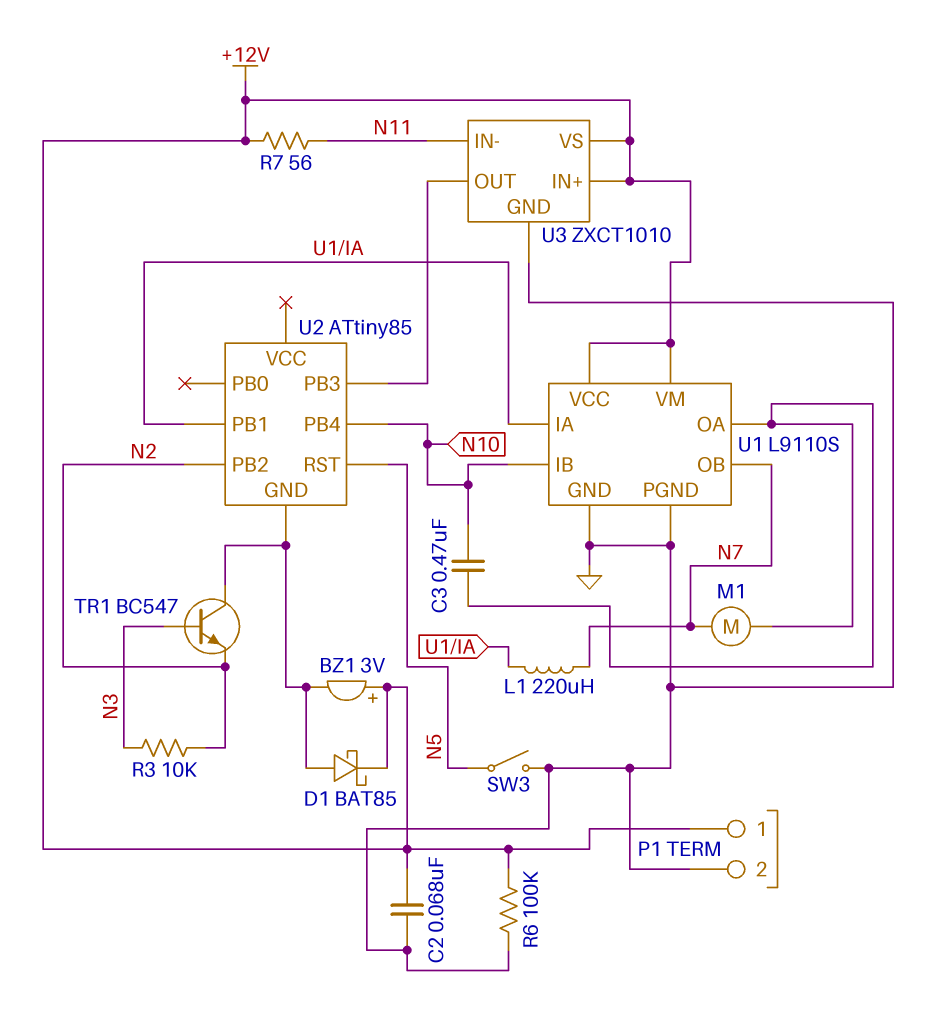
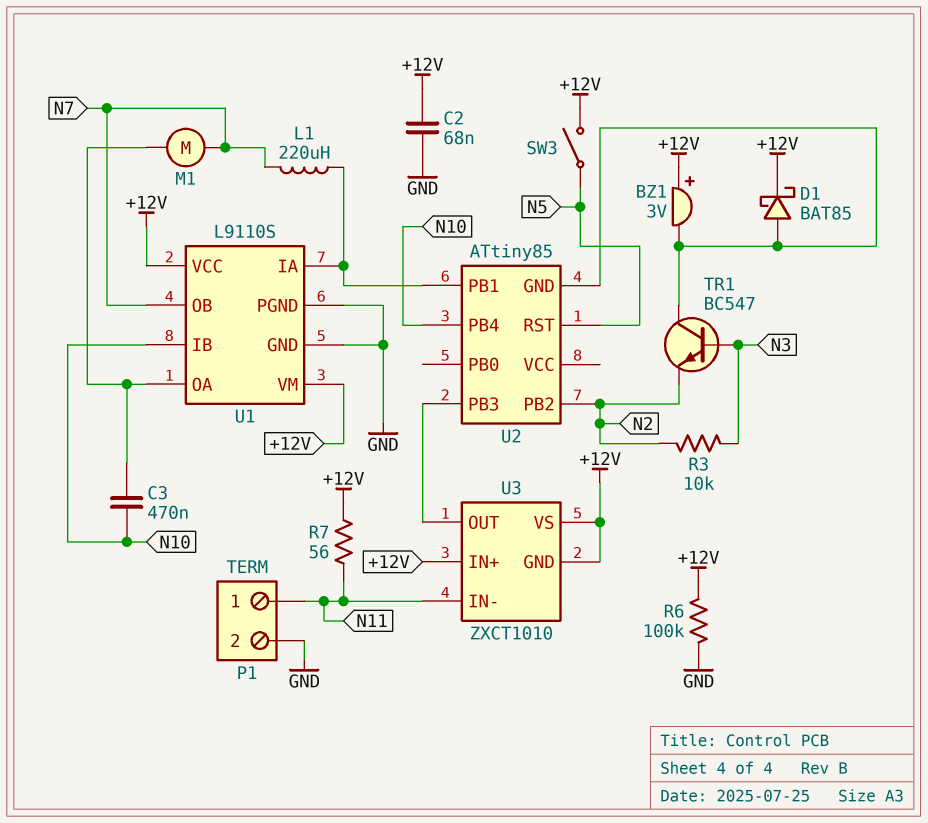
P1 pin 1: +12V -> N11
SW3: switch (GND, N5) -> switch (+12V, N5)
U3 pin GND: GND -> +12V

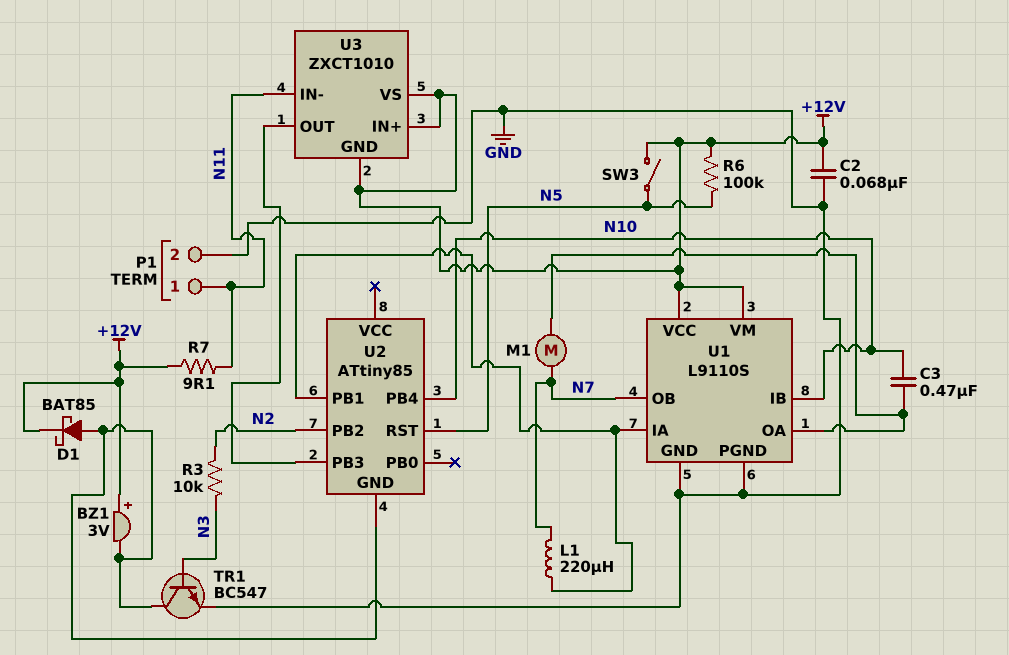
R6: 100k (+12V, GND) -> 100k (+12V, N5)
R7: 56 (+12V, N11) -> 9.1 (+12V, N11)
TR1: NPN BC547 (B N3, C U2/GND, E N2) -> NPN BC547 (B N3, C U2/GND, E GND)

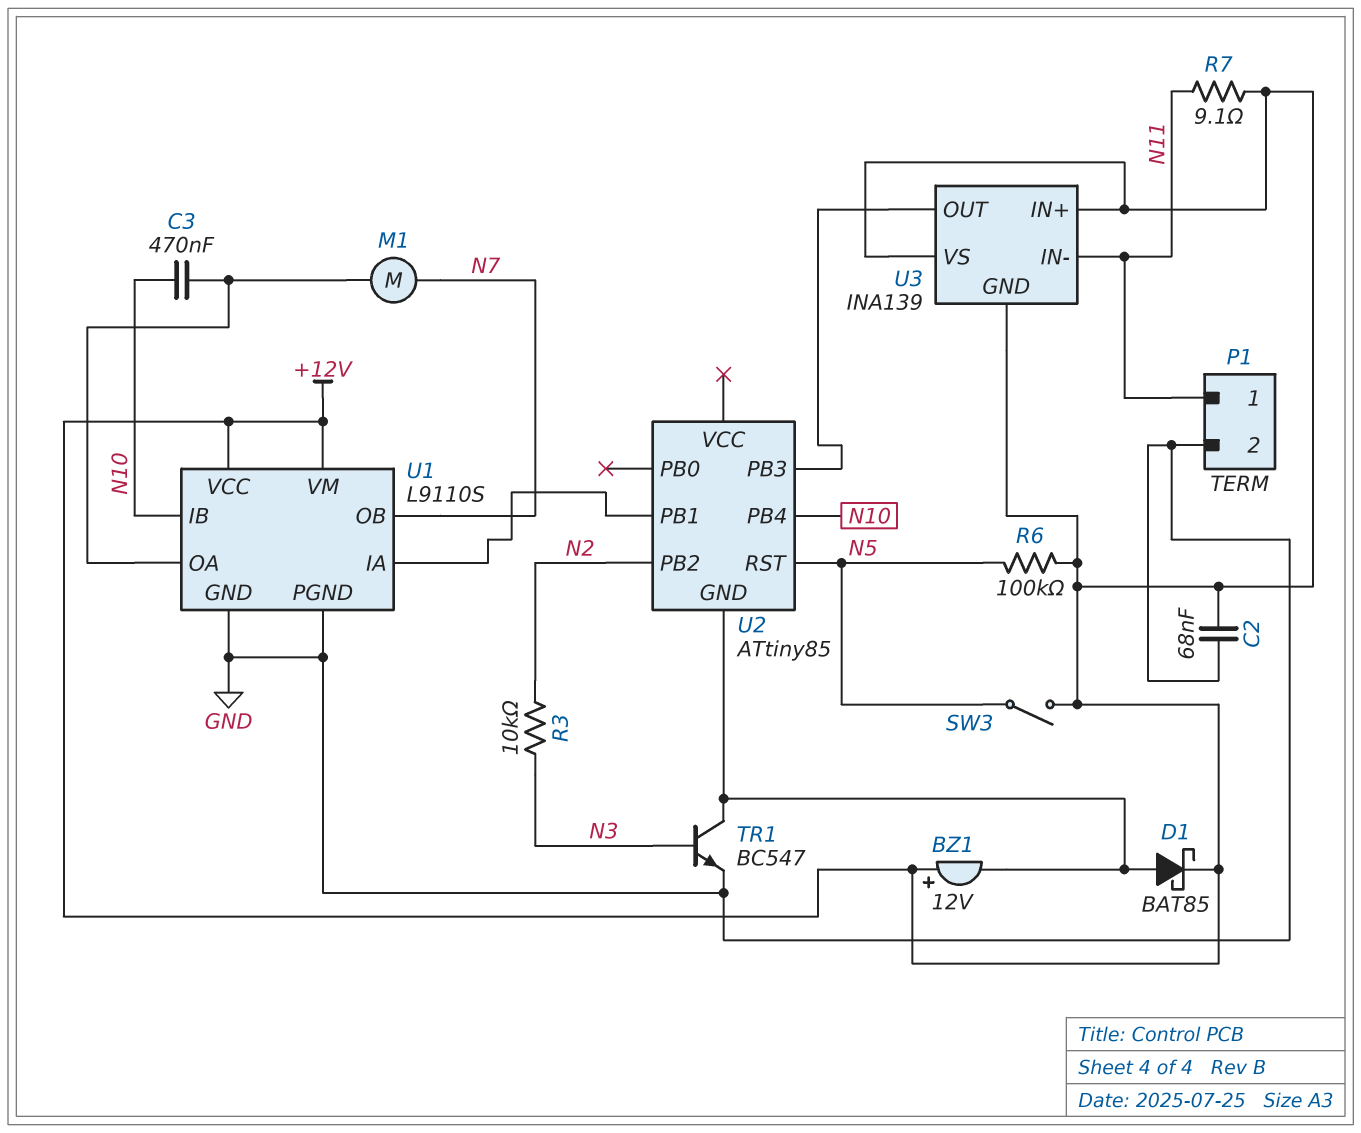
BZ1: buzzer 3V (plus +12V, minus U2/GND) -> buzzer 12V (plus +12V, minus U2/GND)
L1: 220uH (N7, U1/IA) -> none
U3: ZXCT1010 -> INA139

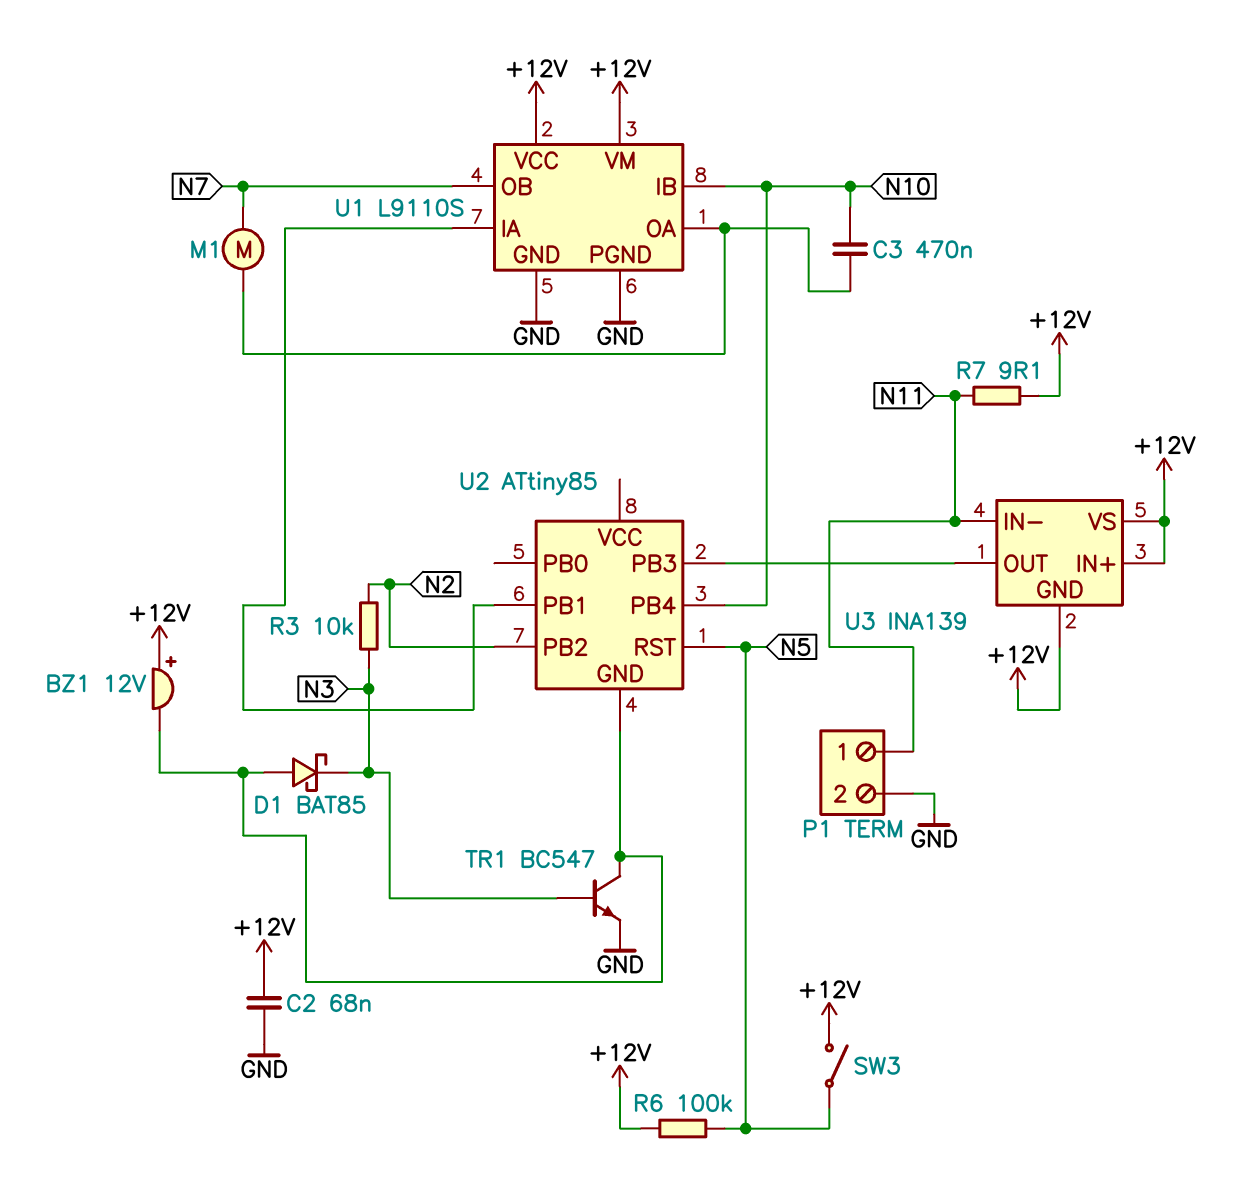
D1: schottky BAT85 (A U2/GND, K +12V) -> schottky BAT85 (A U2/GND, K N3)

